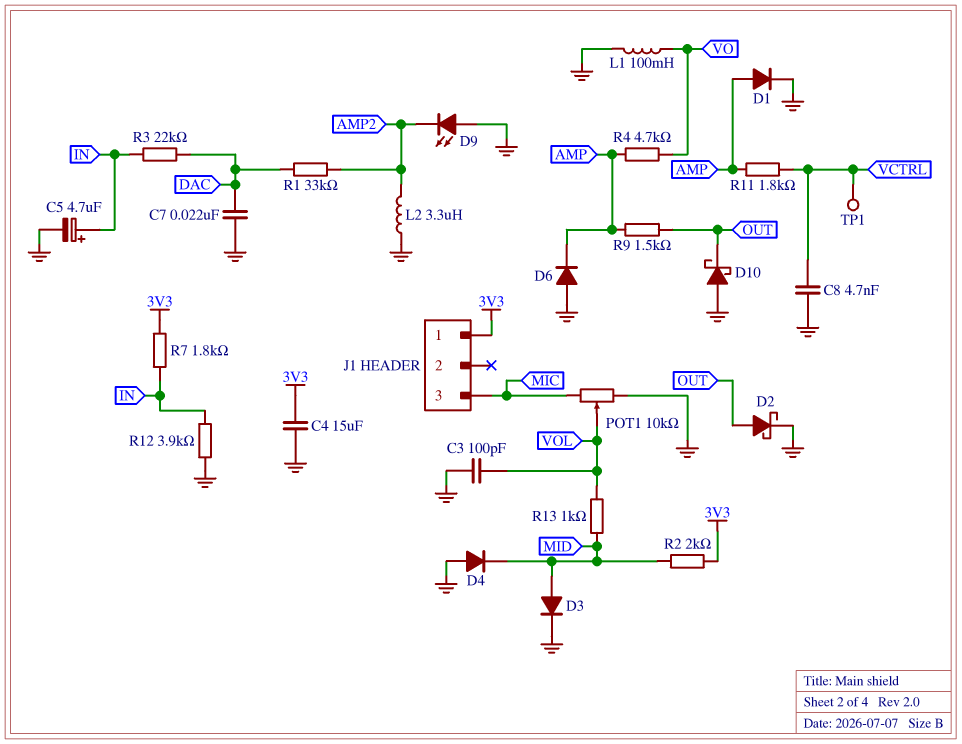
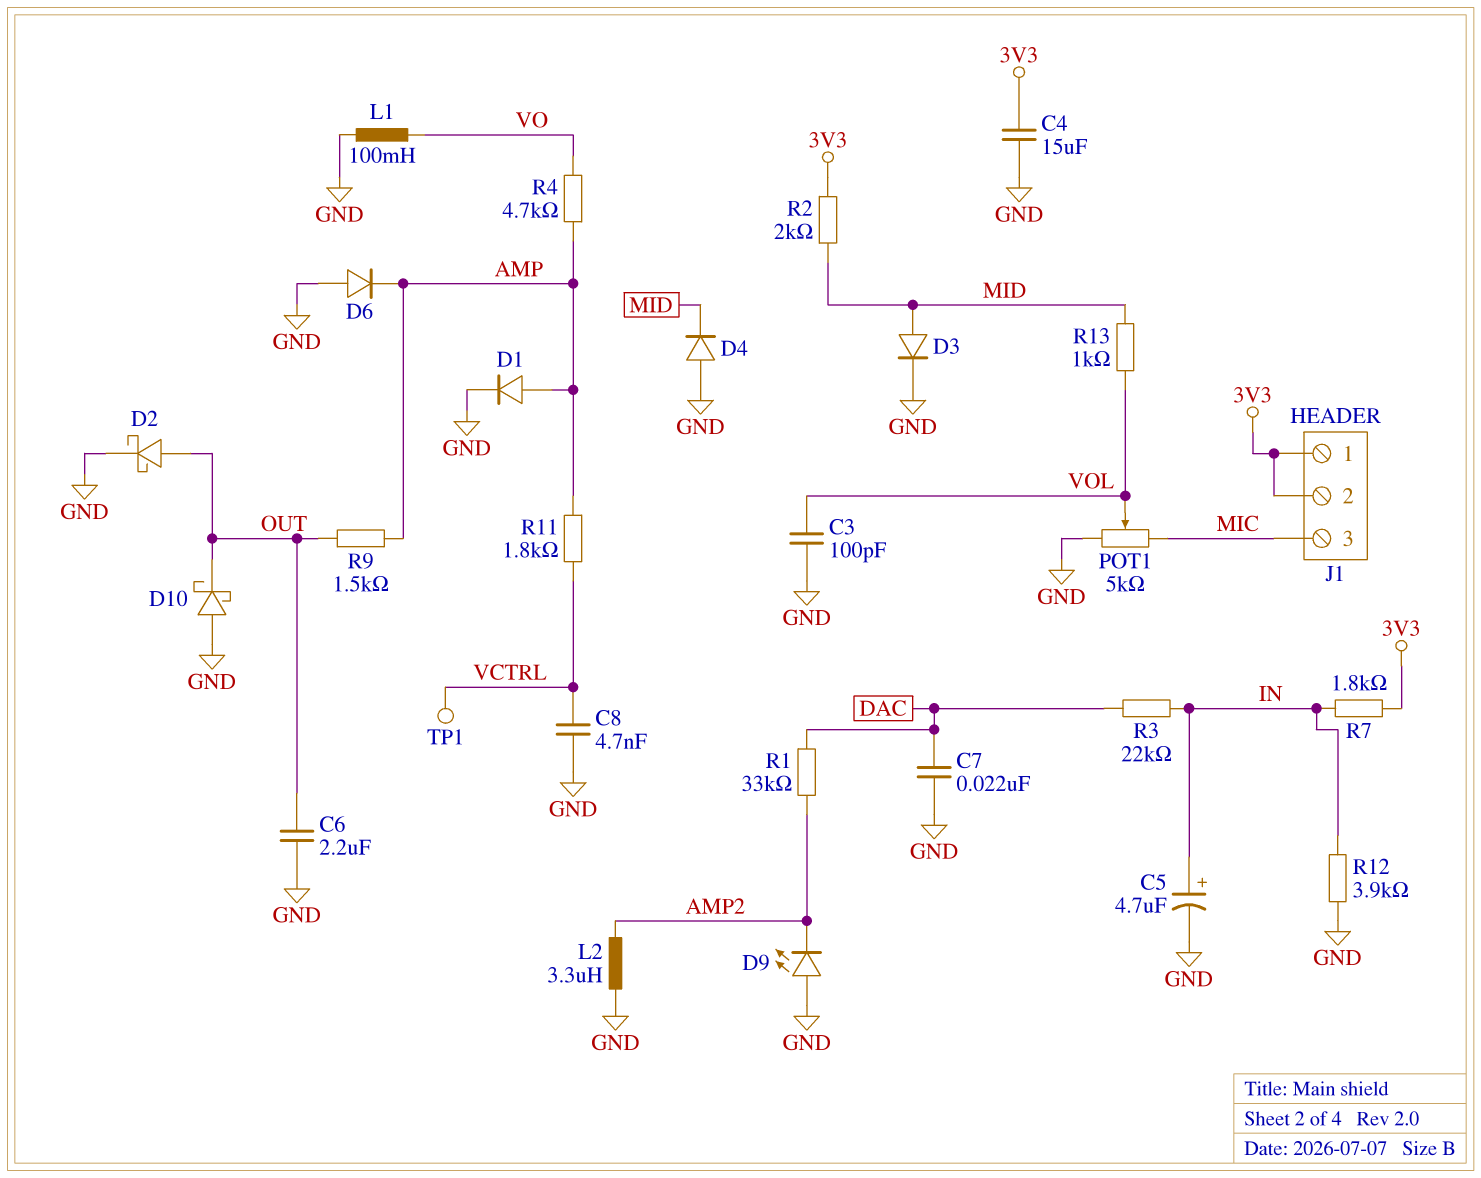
C6: none -> 2.2uF (GND, OUT)
J1 pin 2: none -> 3V3
POT1: 10k (GND, MIC, wiper VOL) -> 5k (GND, MIC, wiper VOL)

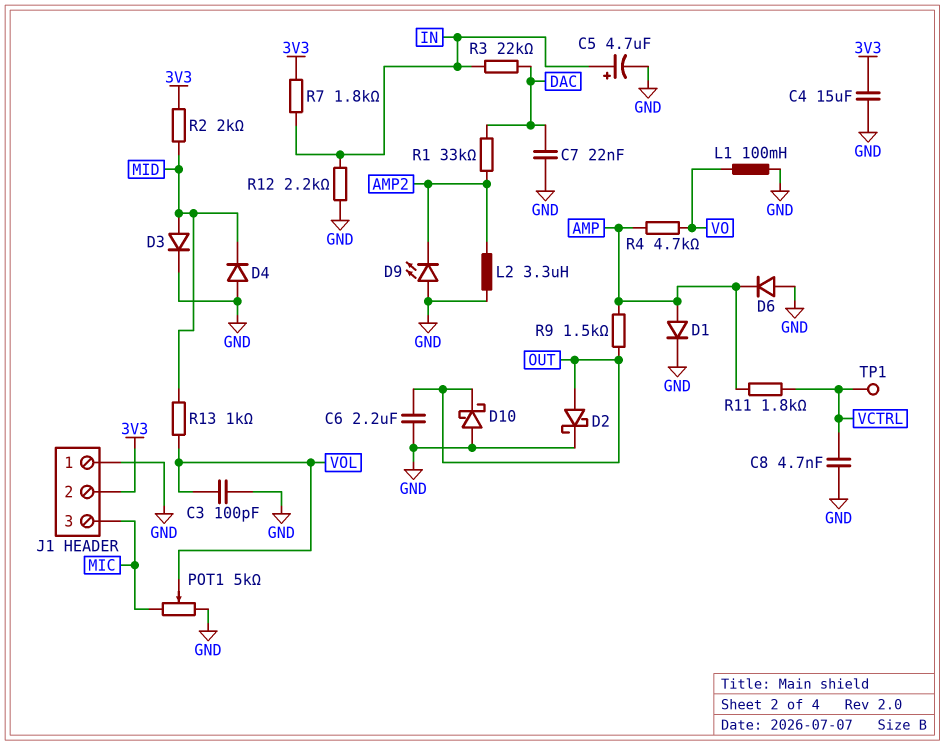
J1 pin 1: 3V3 -> GND
R12: 3.9k (GND, IN) -> 2.2k (GND, IN)

